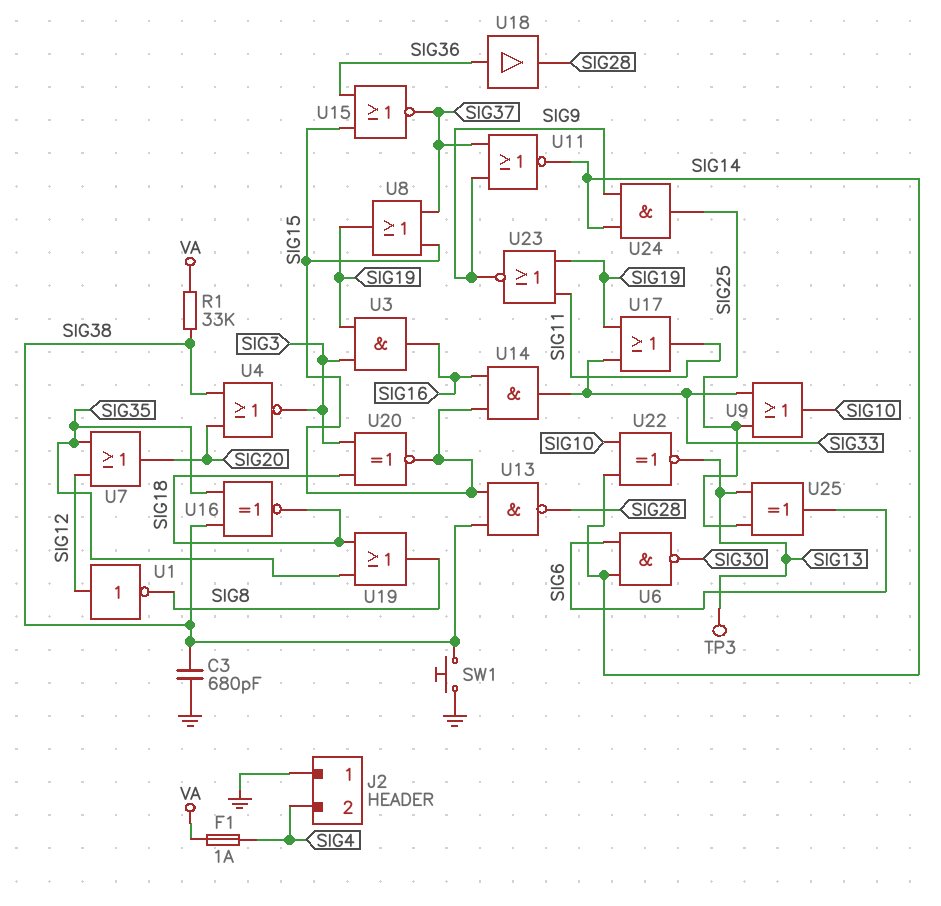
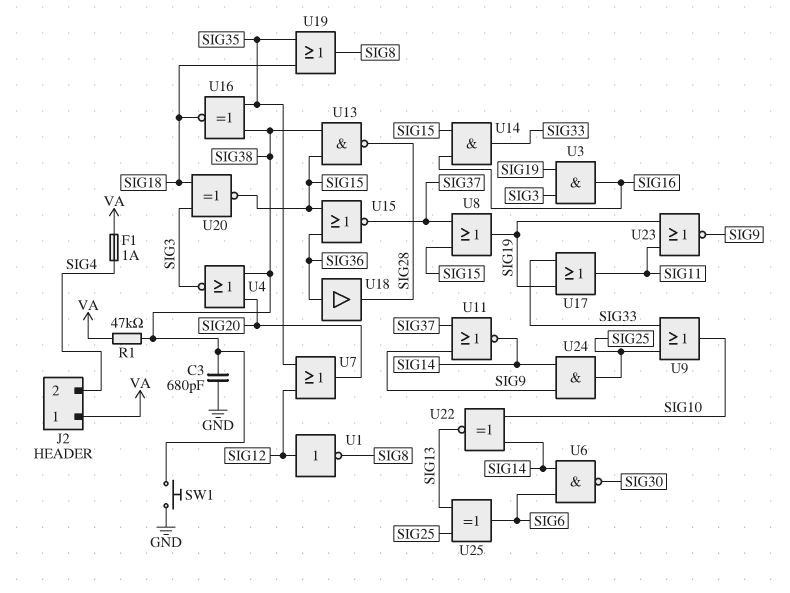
J2 pin 1: GND -> VA
R1: 33k (SIG38, VA) -> 47k (SIG38, VA)
TP3: test point (SIG13) -> none

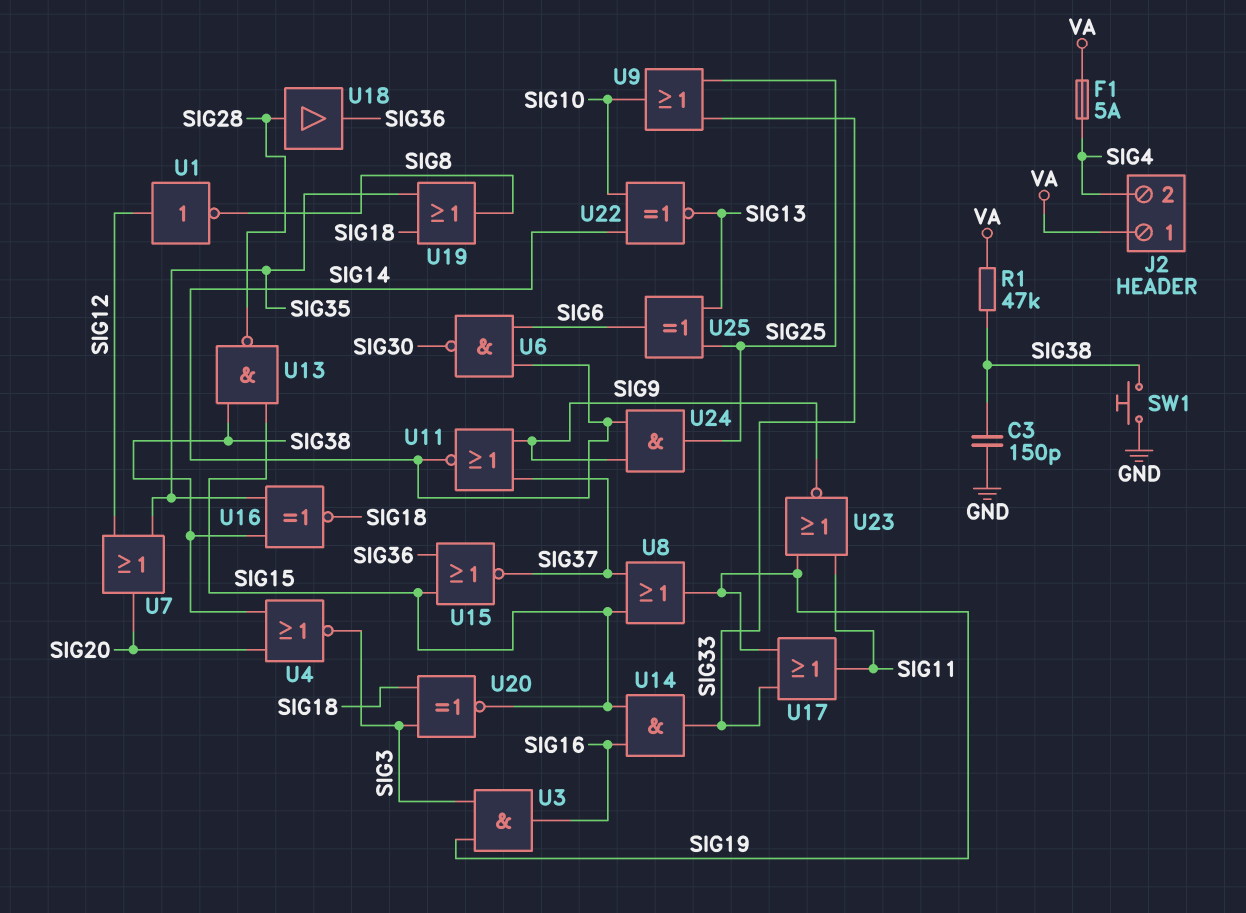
C3: 680pF (GND, SIG38) -> 150pF (GND, SIG38)
F1: 1A (SIG4, VA) -> 5A (SIG4, VA)
U18: buffer (in SIG36, out SIG28) -> buffer (in SIG28, out SIG36)

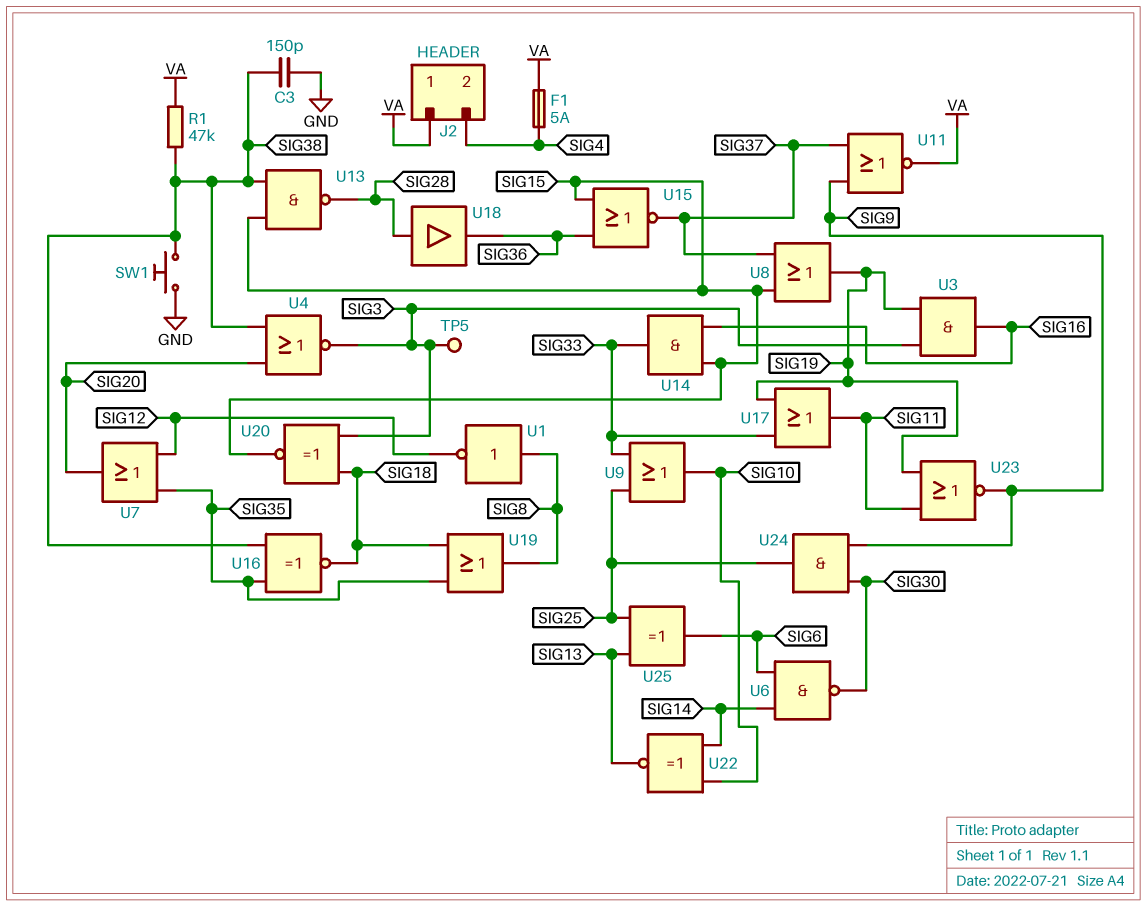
TP5: none -> test point (SIG3)
U1: NOT (in SIG12, out SIG8) -> NOT (in SIG8, out SIG12)
U11: NOR (in SIG9, in SIG37, out SIG14) -> NOR (in SIG9, in SIG37, out VA)
U24: AND (in SIG9, in SIG14, out SIG25) -> AND (in SIG9, in SIG30, out SIG25)

